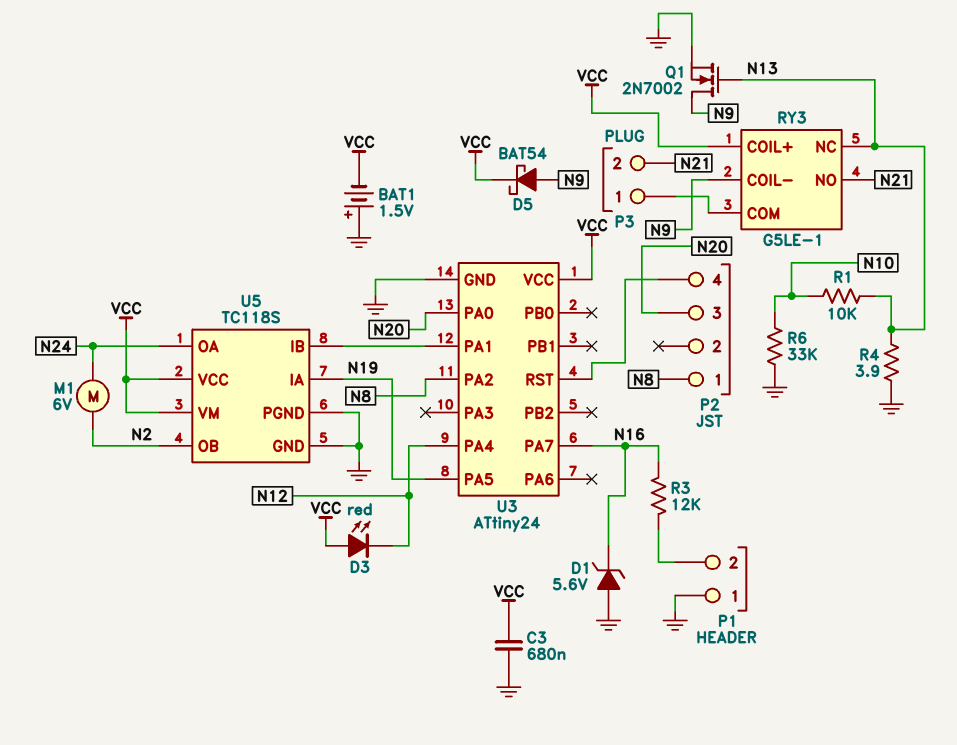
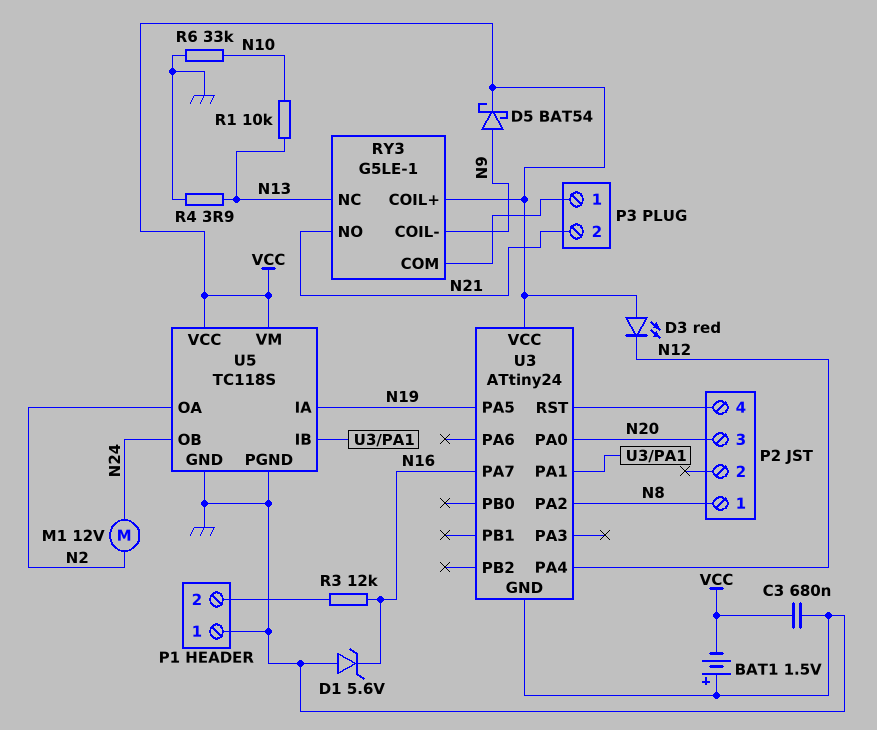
M1: motor 6V (N2, N24) -> motor 12V (N2, N24)
Q1: NMOS 2N7002 (G N13, D N9, S GND) -> none
U5 pin OA: N24 -> N2
U5 pin OB: N2 -> N24

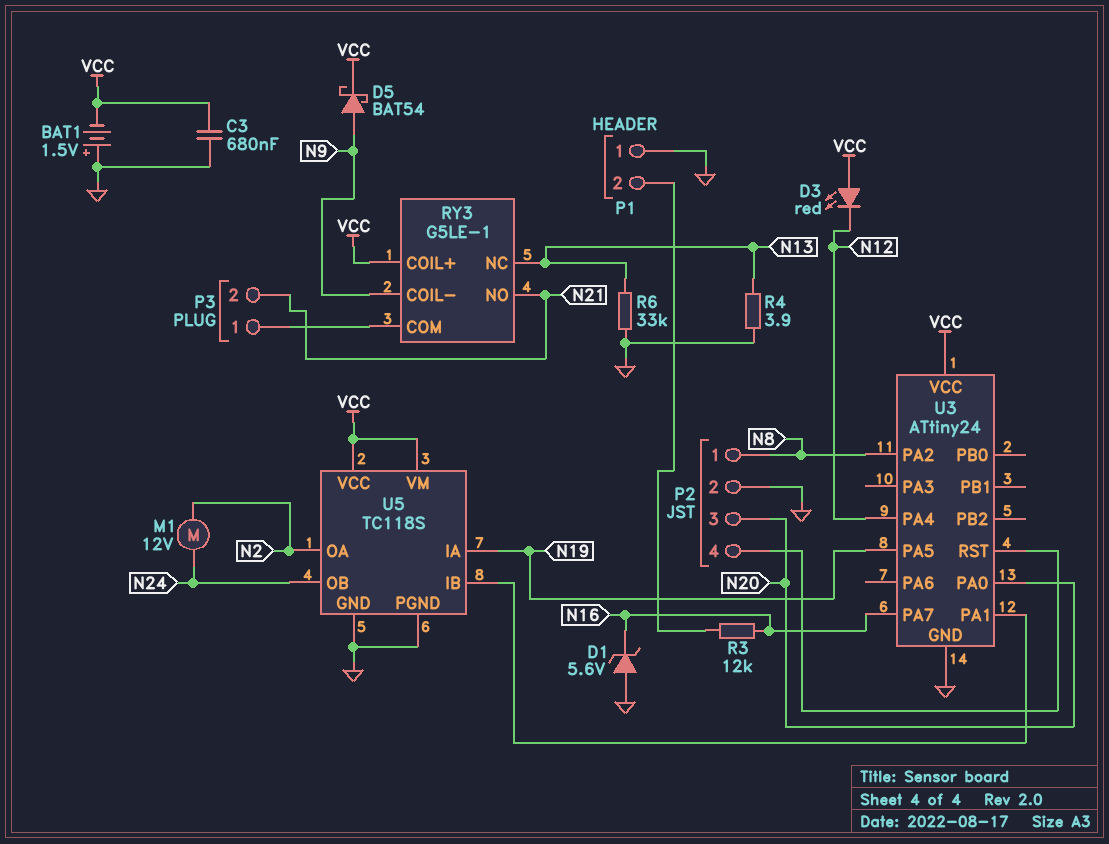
P2 pin 2: none -> GND
R1: 10k (N10, N13) -> none
R6: 33k (GND, N10) -> 33k (GND, N13)

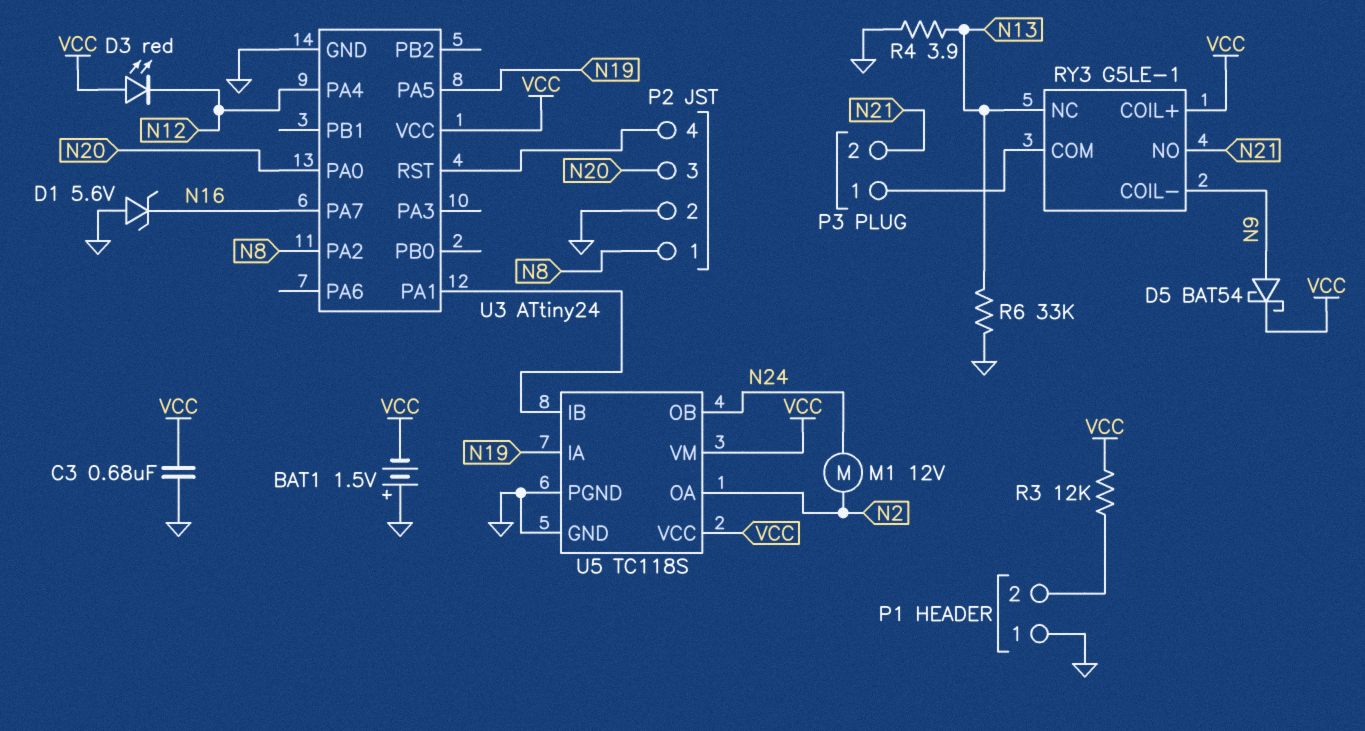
R3: 12k (N16, P1/2) -> 12k (P1/2, VCC)

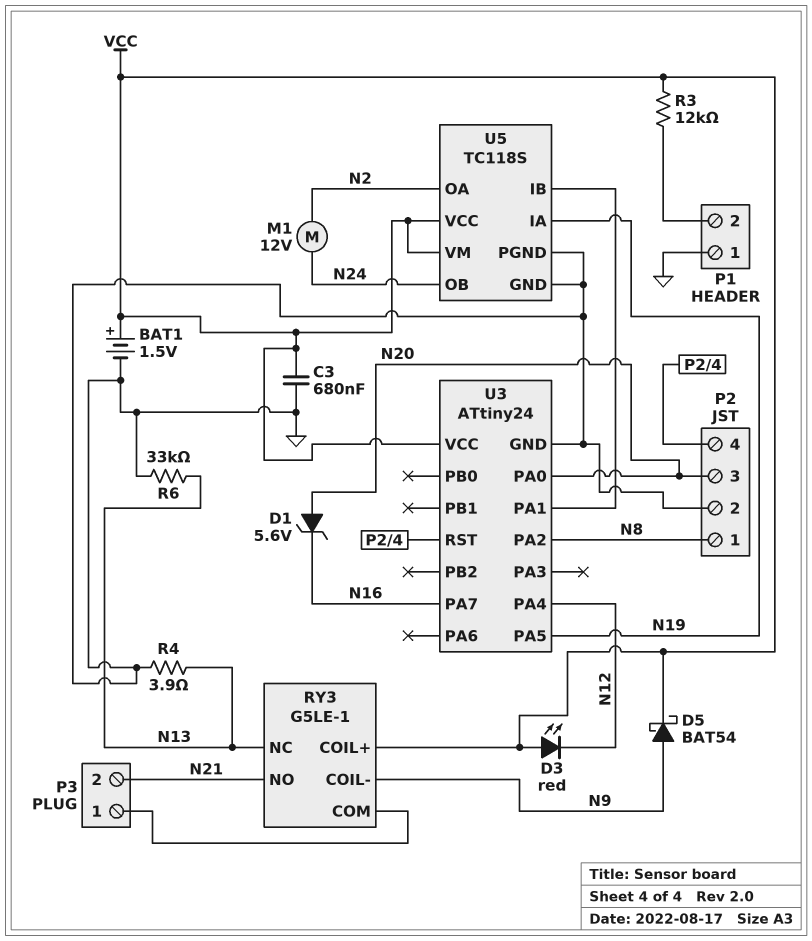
BAT1: 1.5V (plus GND, minus VCC) -> 1.5V (plus VCC, minus GND)
D1: zener 5.6V (A GND, K N16) -> zener 5.6V (A N20, K N16)

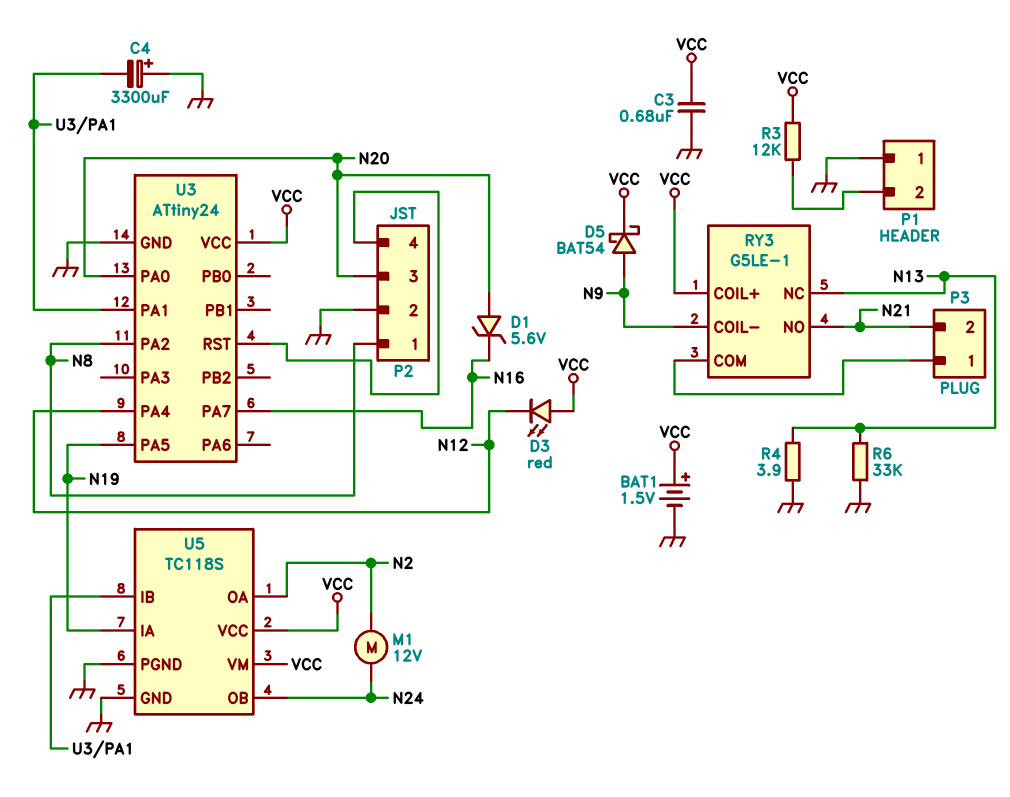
C4: none -> 3300uF (plus GND, minus U3/PA1)

